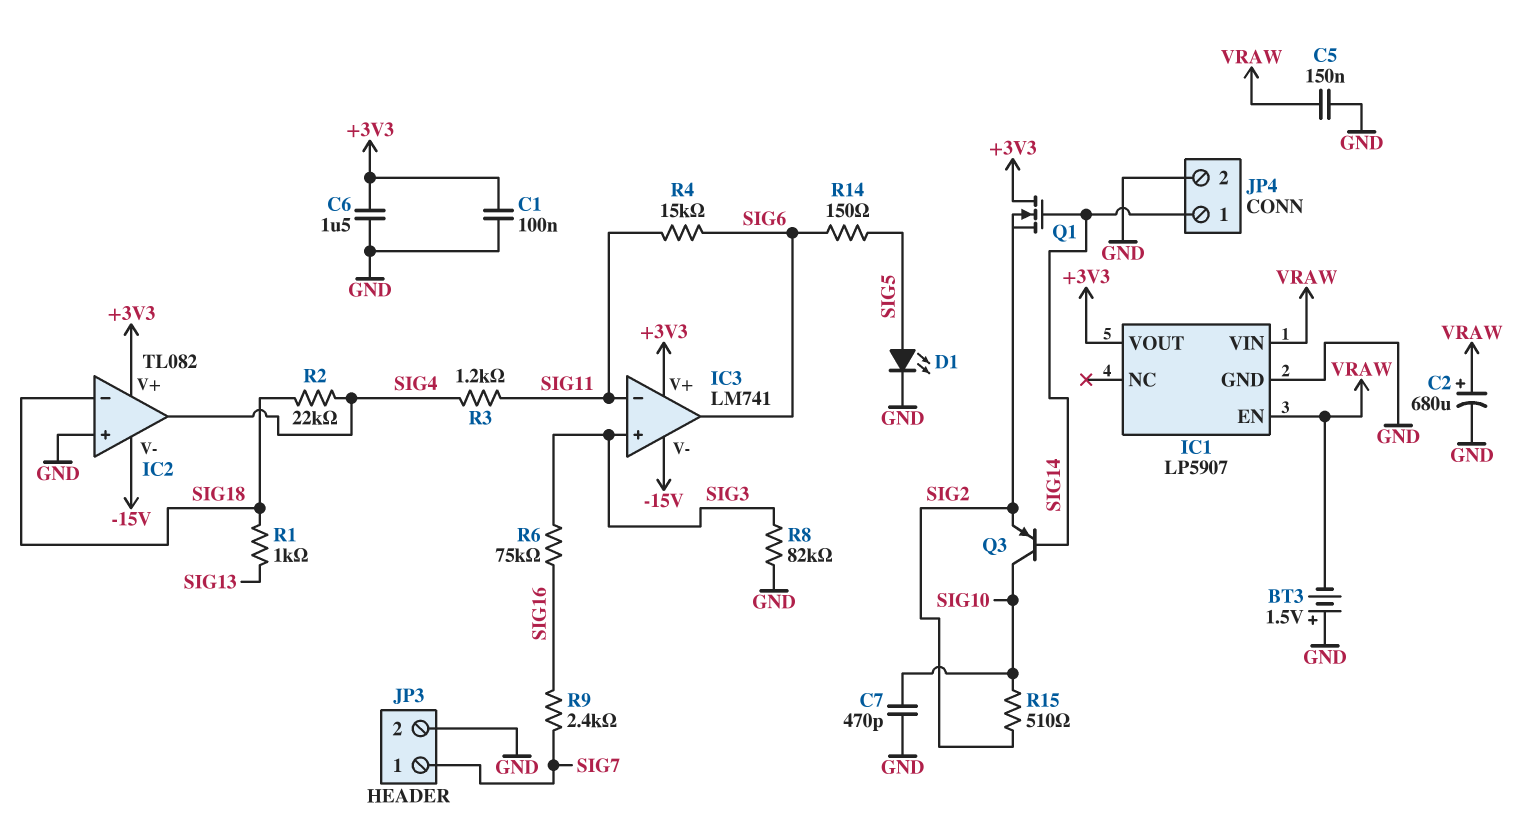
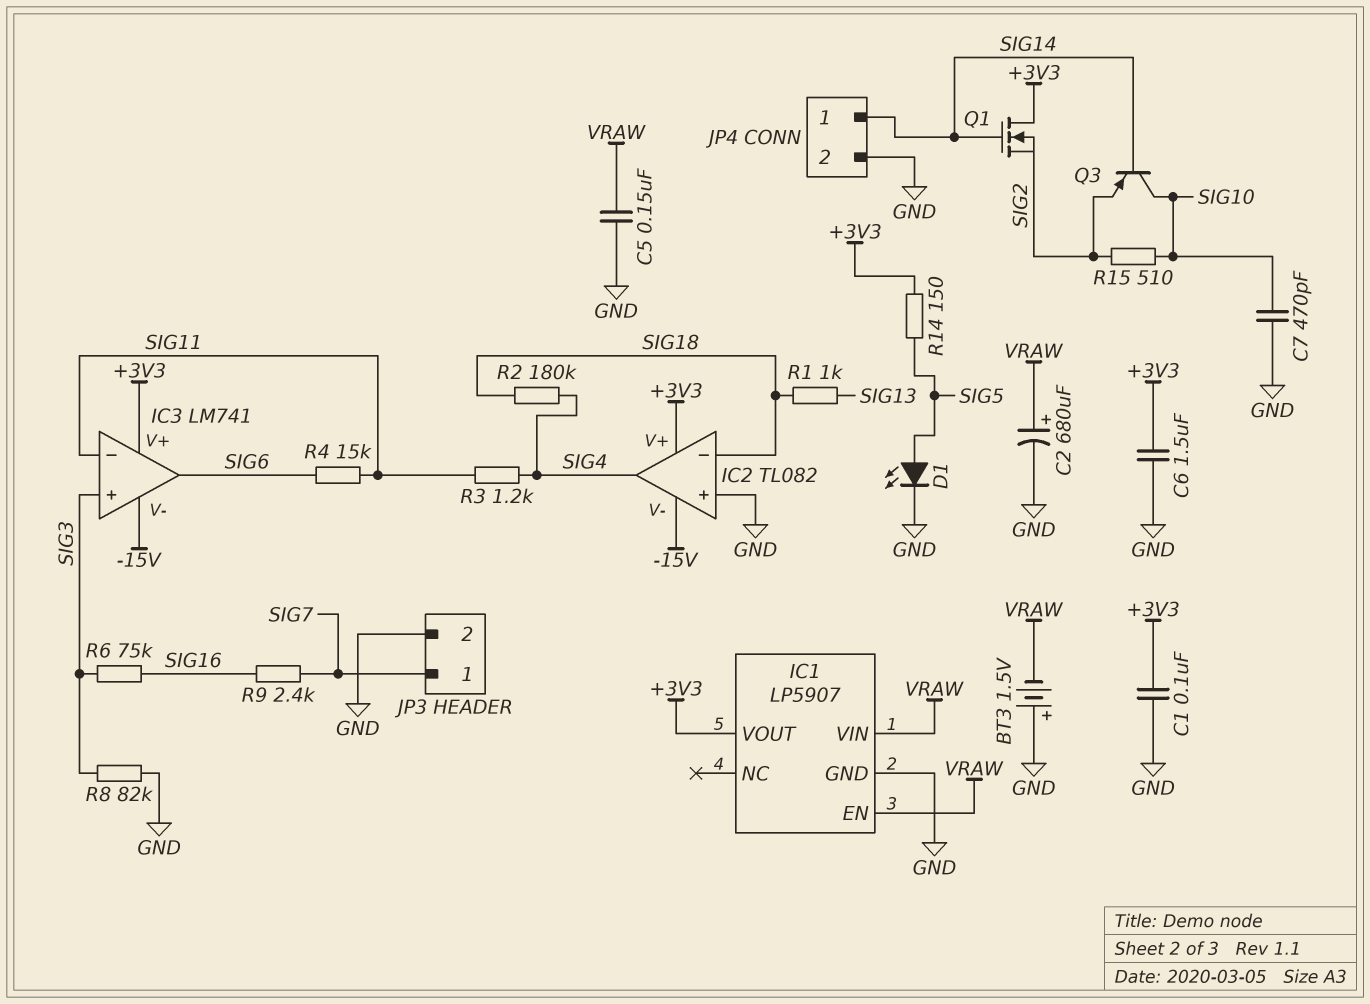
R2: 22k (SIG4, SIG18) -> 180k (SIG4, SIG18)
R14: 150 (SIG5, SIG6) -> 150 (+3V3, SIG5)

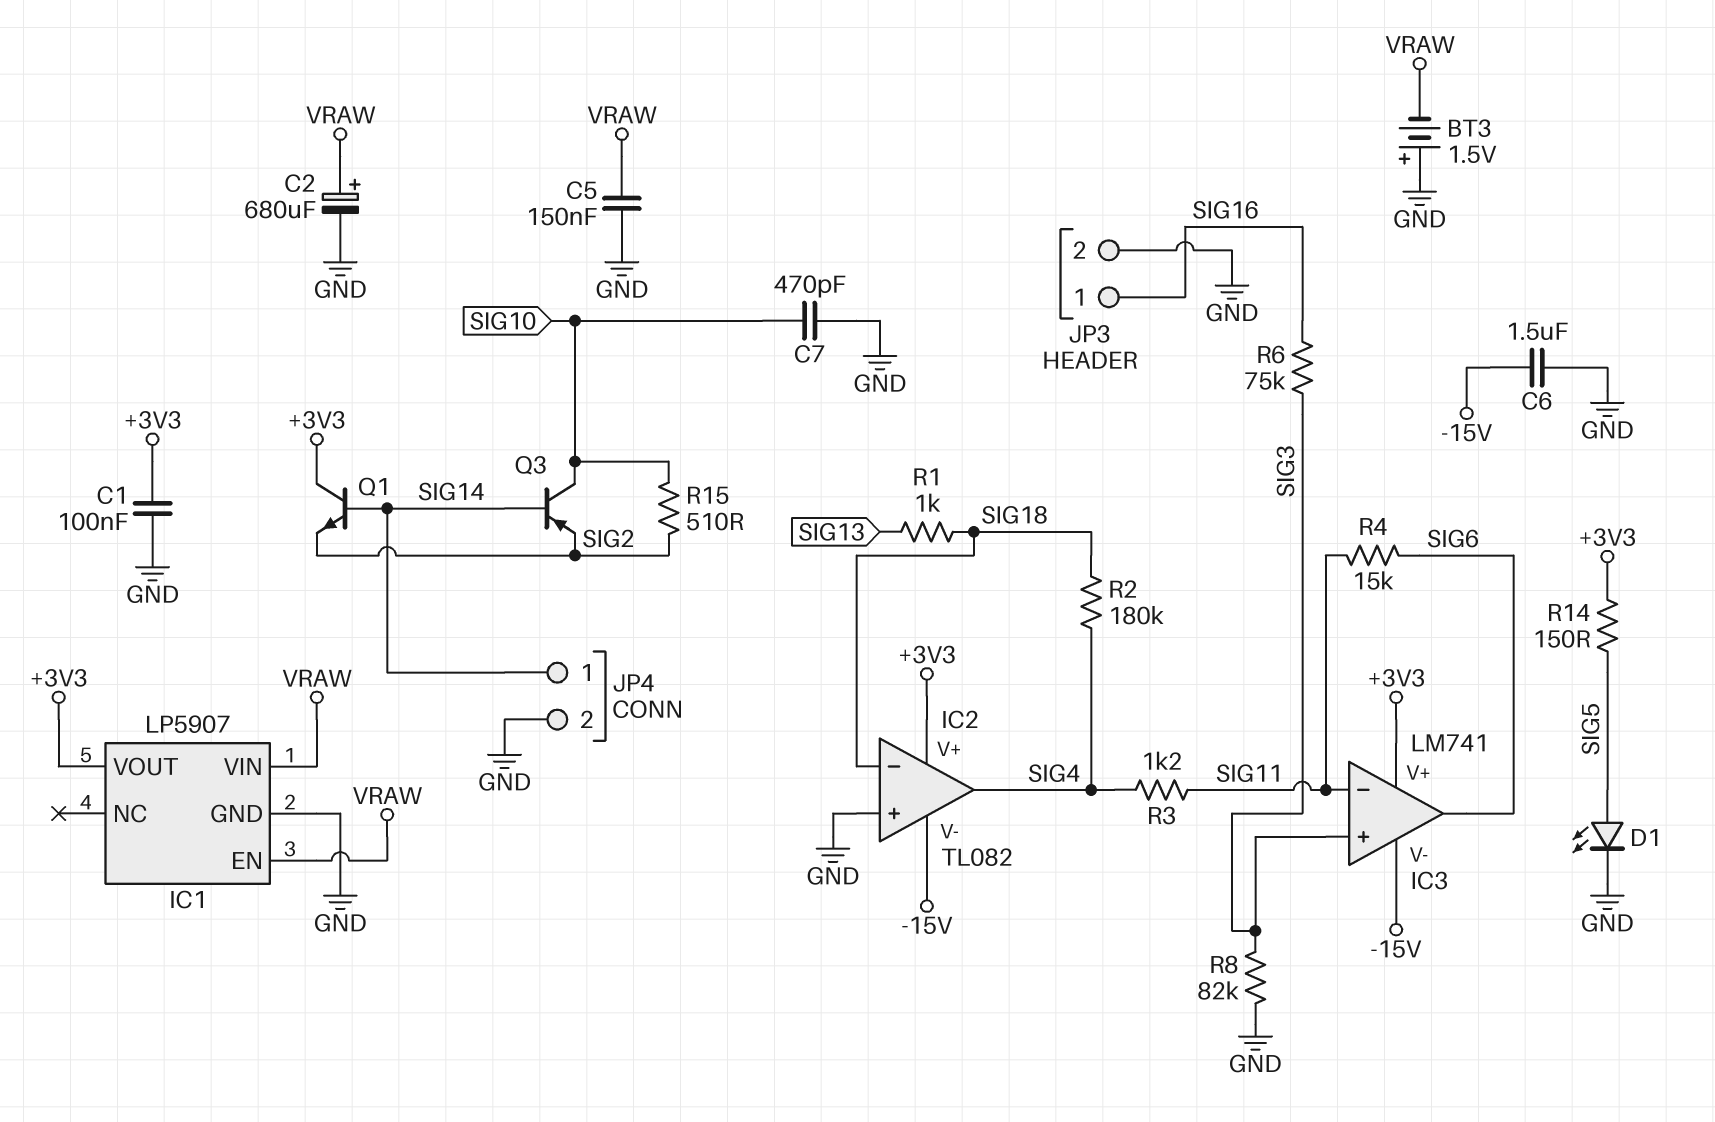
C6: 1.5uF (+3V3, GND) -> 1.5uF (-15V, GND)
JP3 pin 1: SIG7 -> SIG16
Q1: NMOS (G SIG14, D +3V3, S SIG2) -> NPN (B SIG14, C +3V3, E SIG2)
R9: 2.4k (SIG7, SIG16) -> none

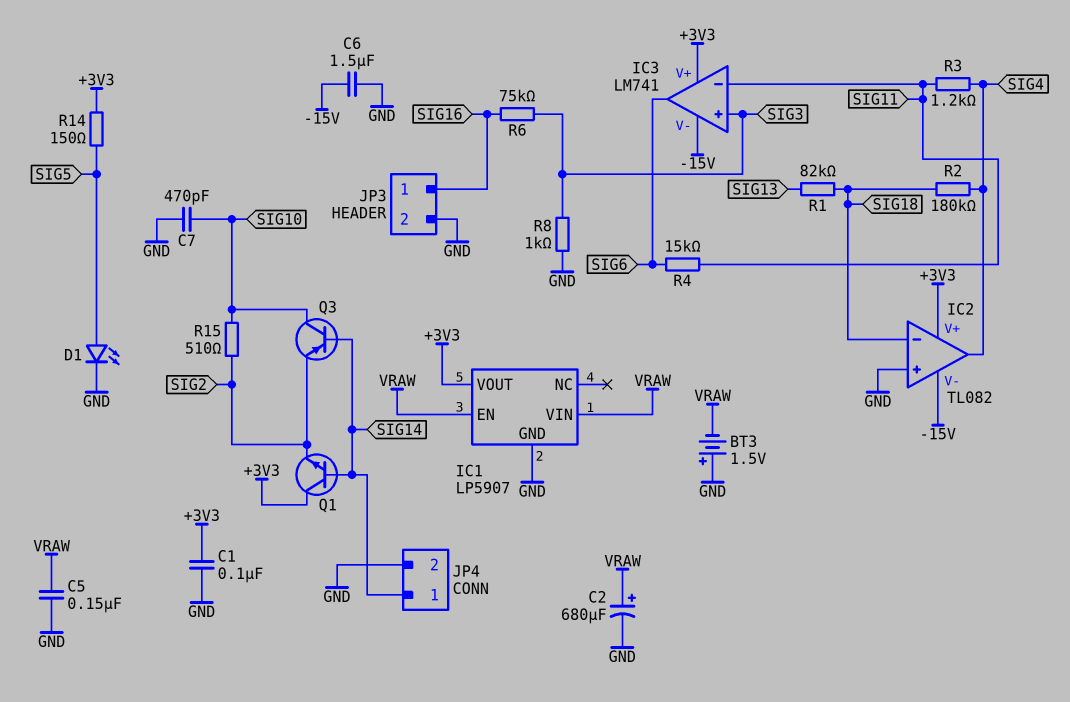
R1: 1k (SIG13, SIG18) -> 82k (SIG13, SIG18)
R8: 82k (GND, SIG3) -> 1k (GND, SIG3)

